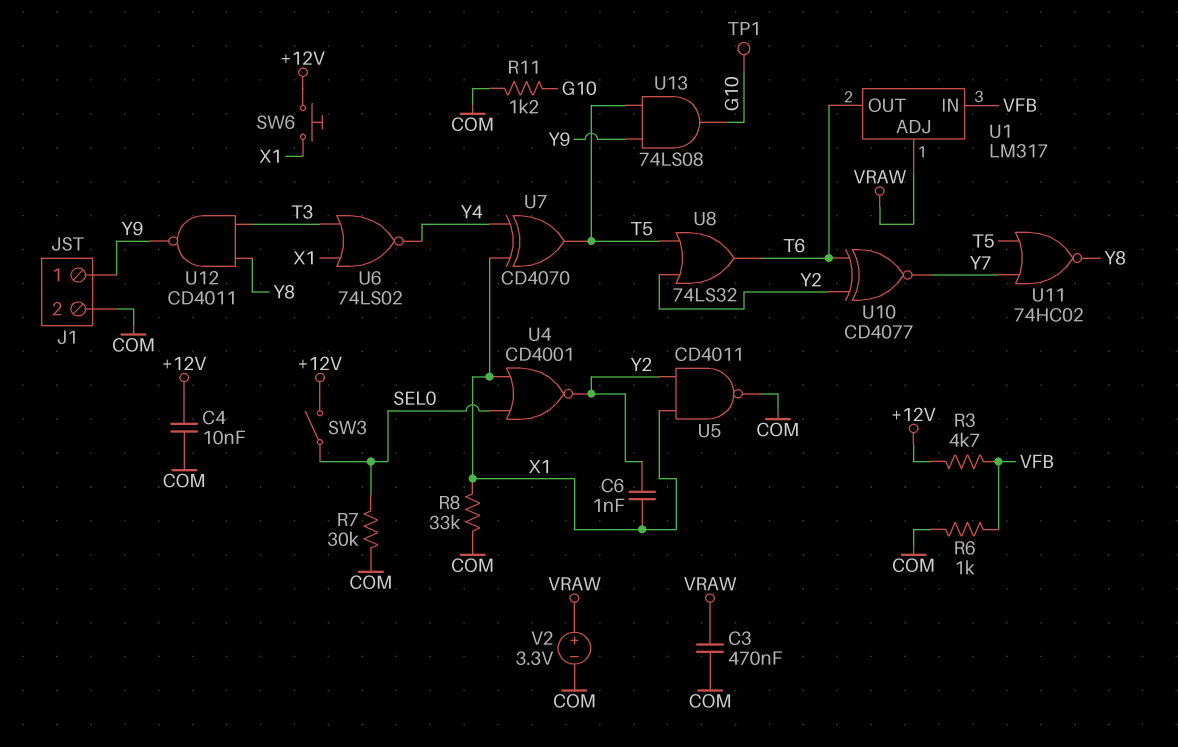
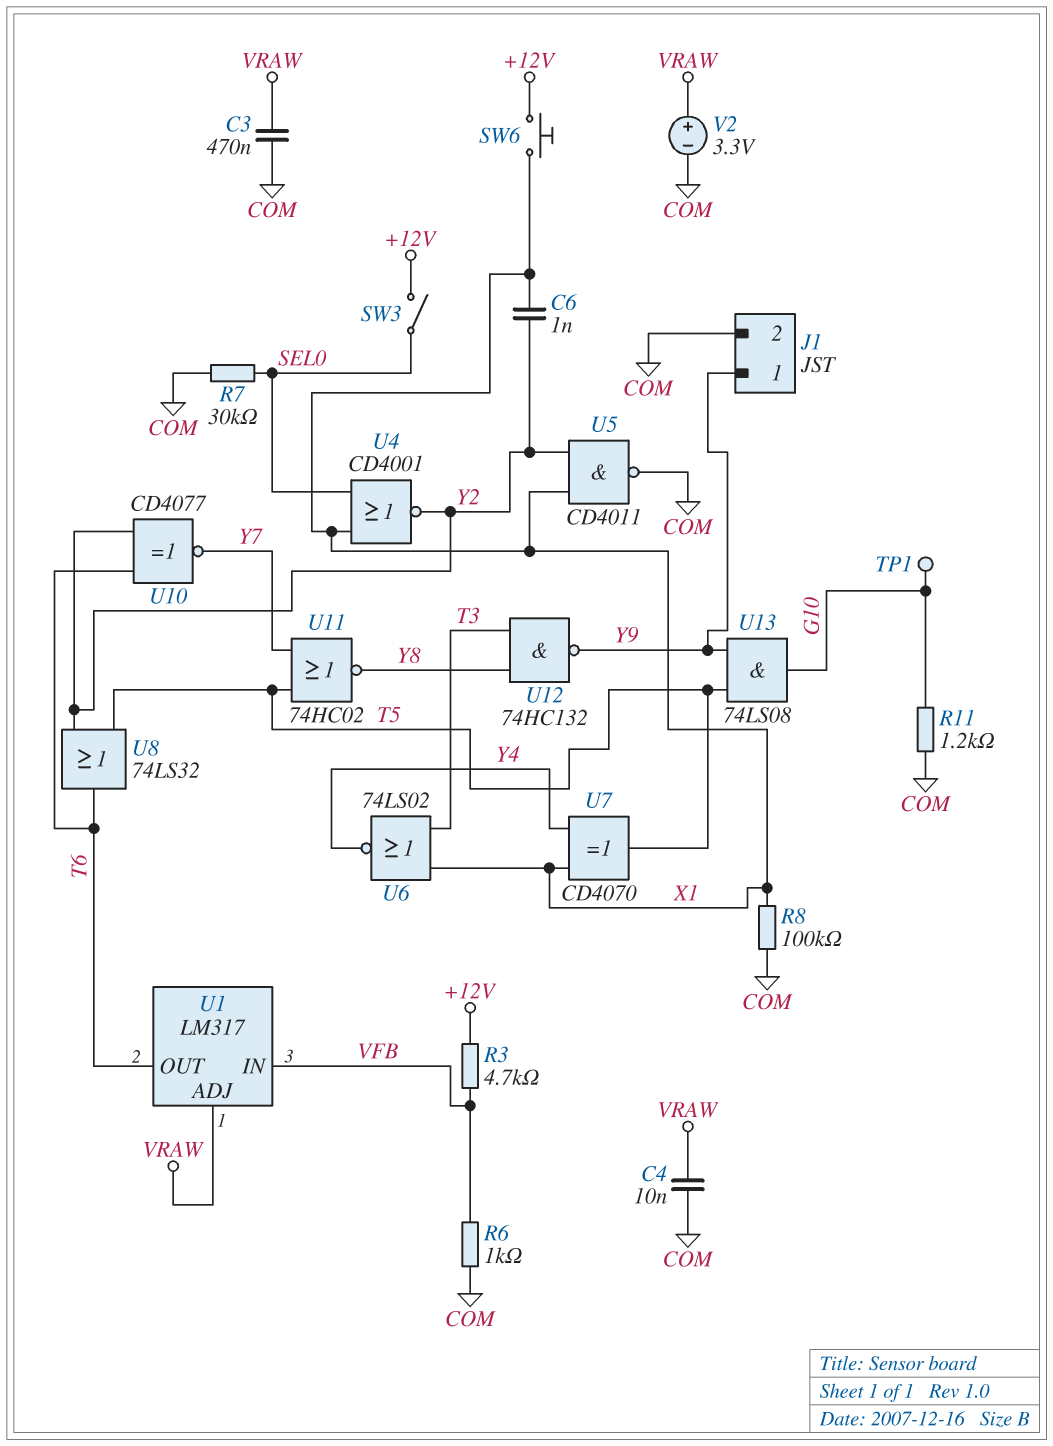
C4: 10nF (+12V, COM) -> 10nF (COM, VRAW)
R8: 33k (COM, X1) -> 100k (COM, X1)
U12: NAND CD4011 (in T3, in Y8, out Y9) -> NAND 74HC132 (in T3, in Y8, out Y9)

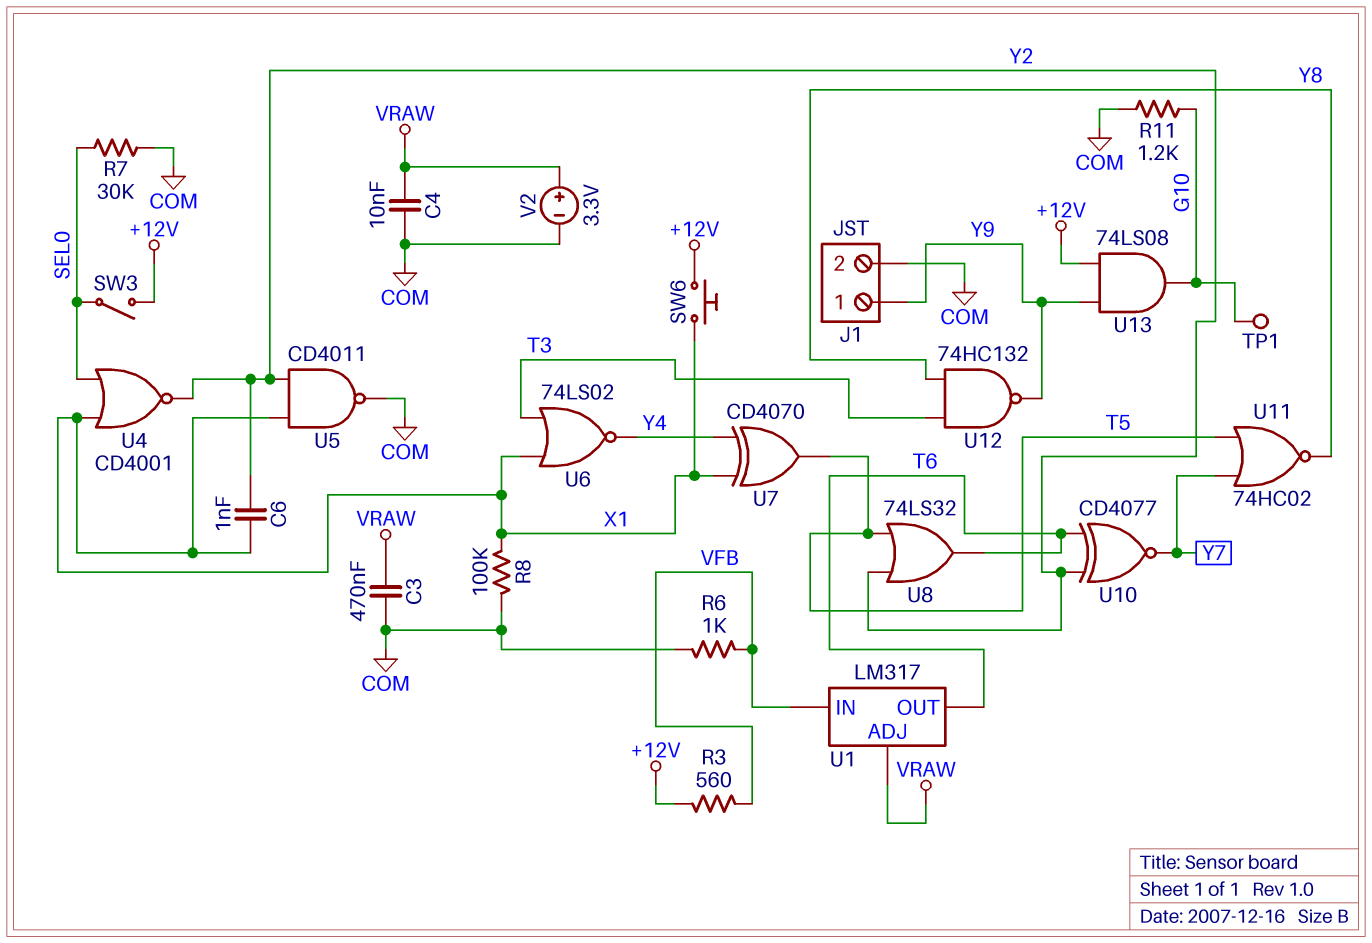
R3: 4.7k (+12V, VFB) -> 560 (+12V, VFB)
U13: AND 74LS08 (in T5, in Y9, out G10) -> AND 74LS08 (in +12V, in Y9, out G10)

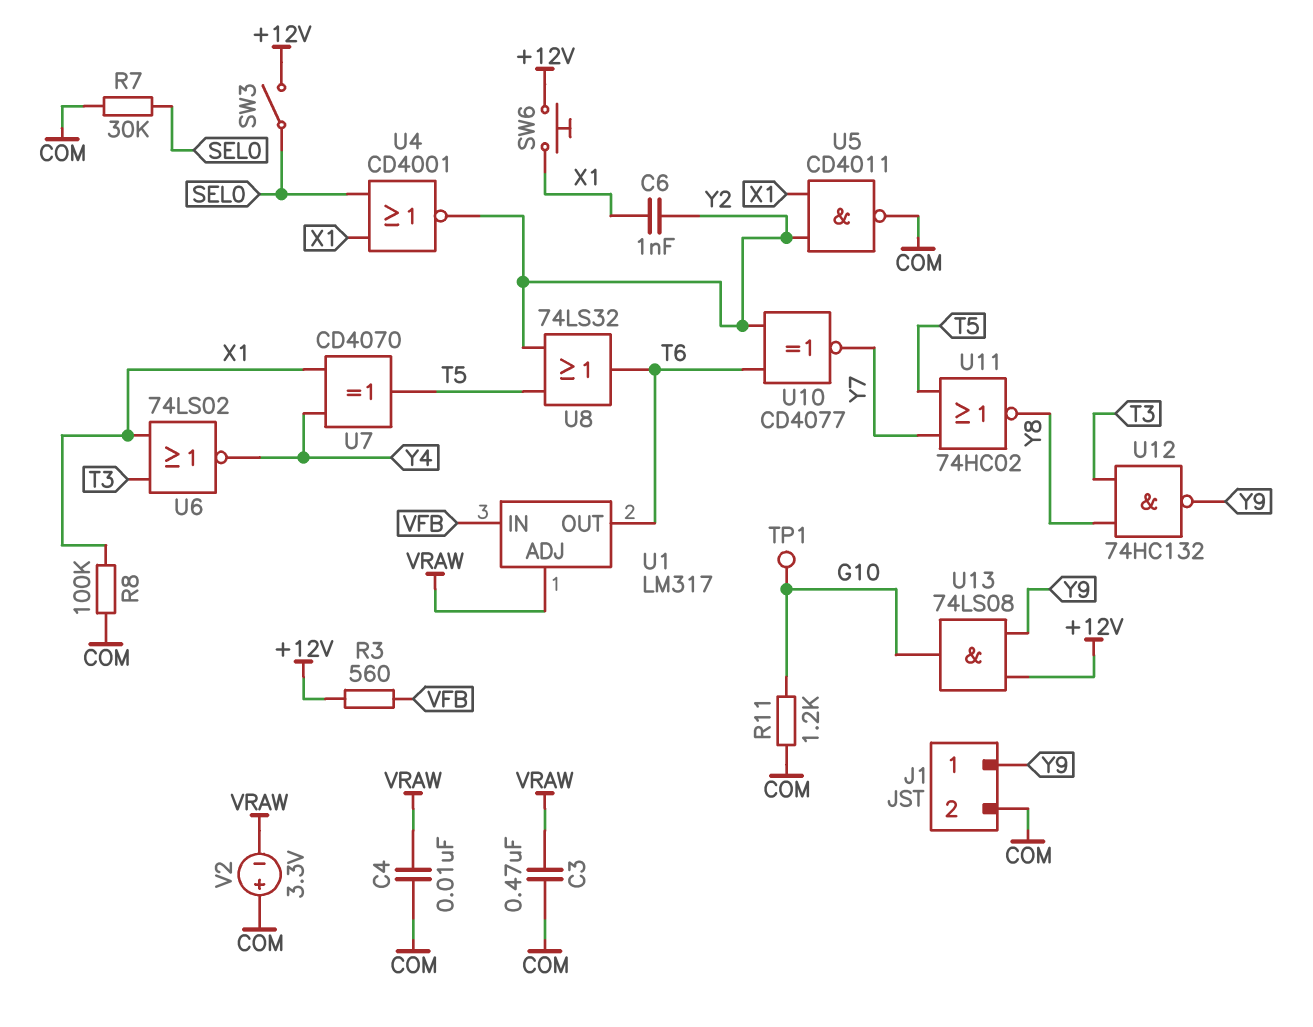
R6: 1k (COM, VFB) -> none
V2: 3.3V (plus VRAW, minus COM) -> 3.3V (plus COM, minus VRAW)

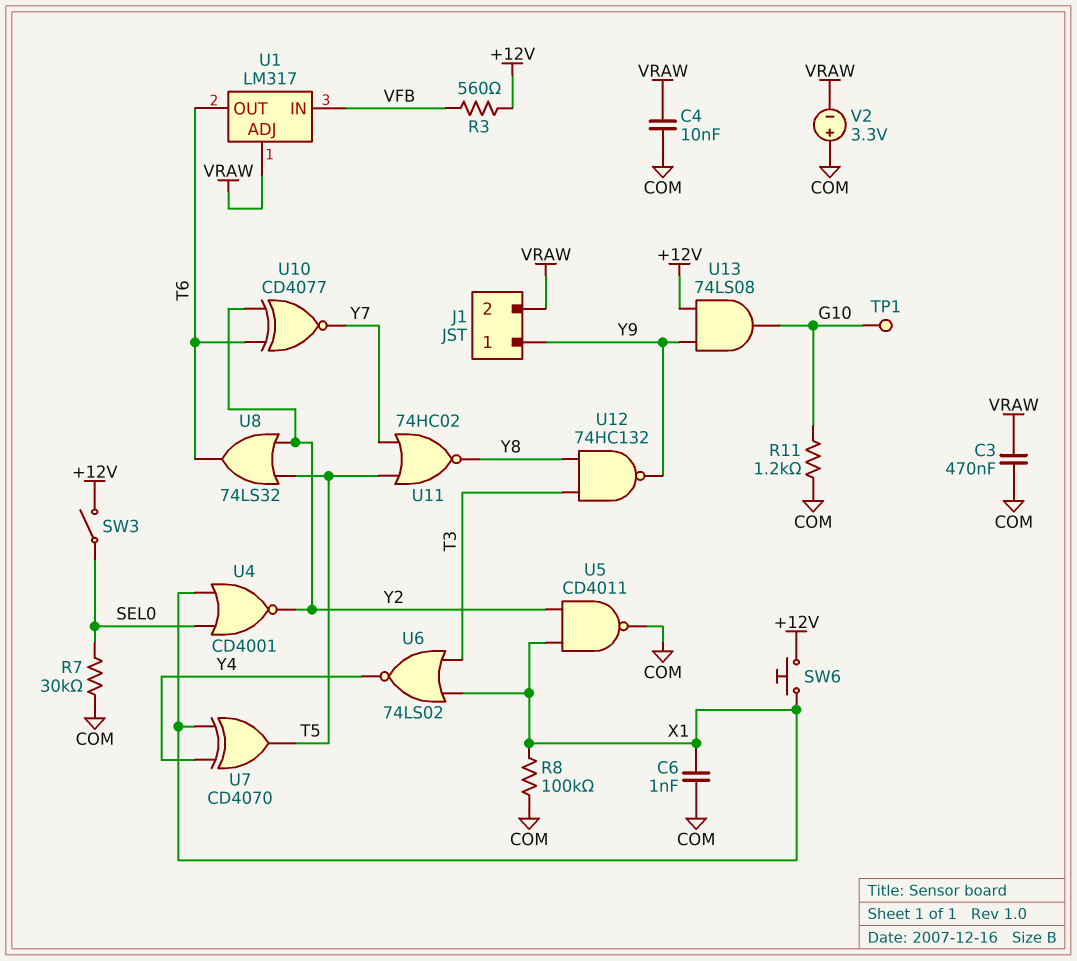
C6: 1nF (X1, Y2) -> 1nF (COM, X1)
J1 pin 2: COM -> VRAW

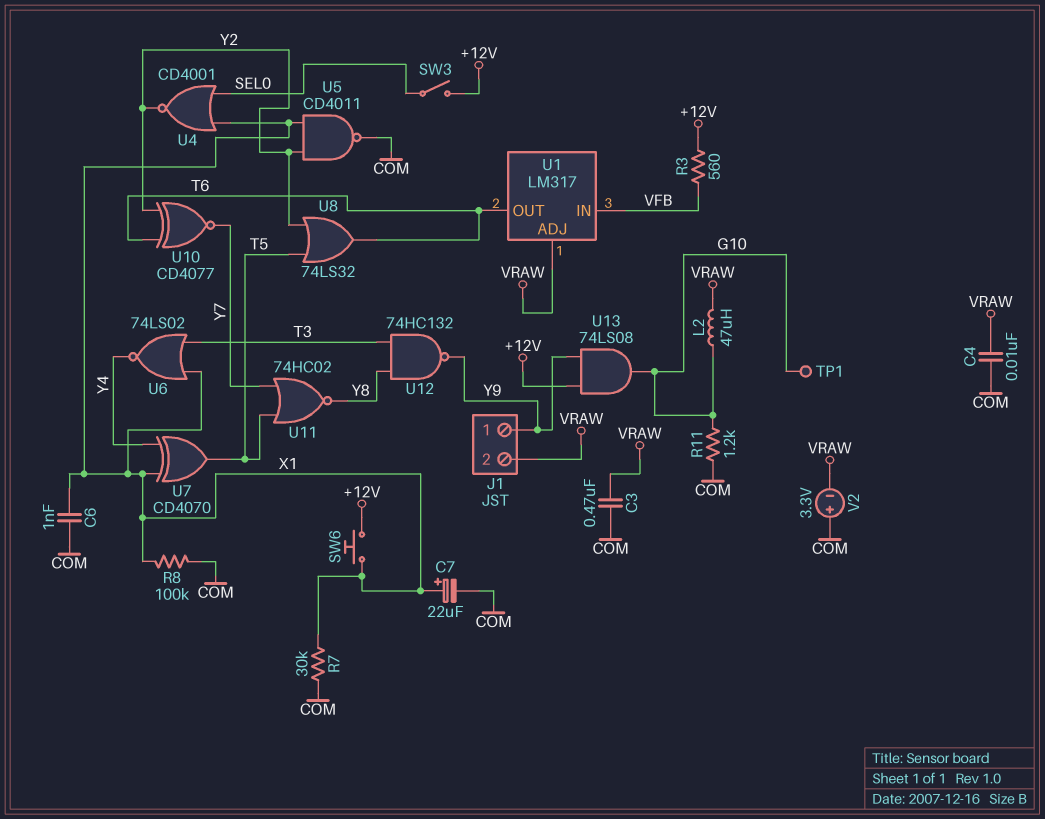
C7: none -> 22uF (plus X1, minus COM)
L2: none -> 47uH (G10, VRAW)
R7: 30k (COM, SEL0) -> 30k (COM, X1)

